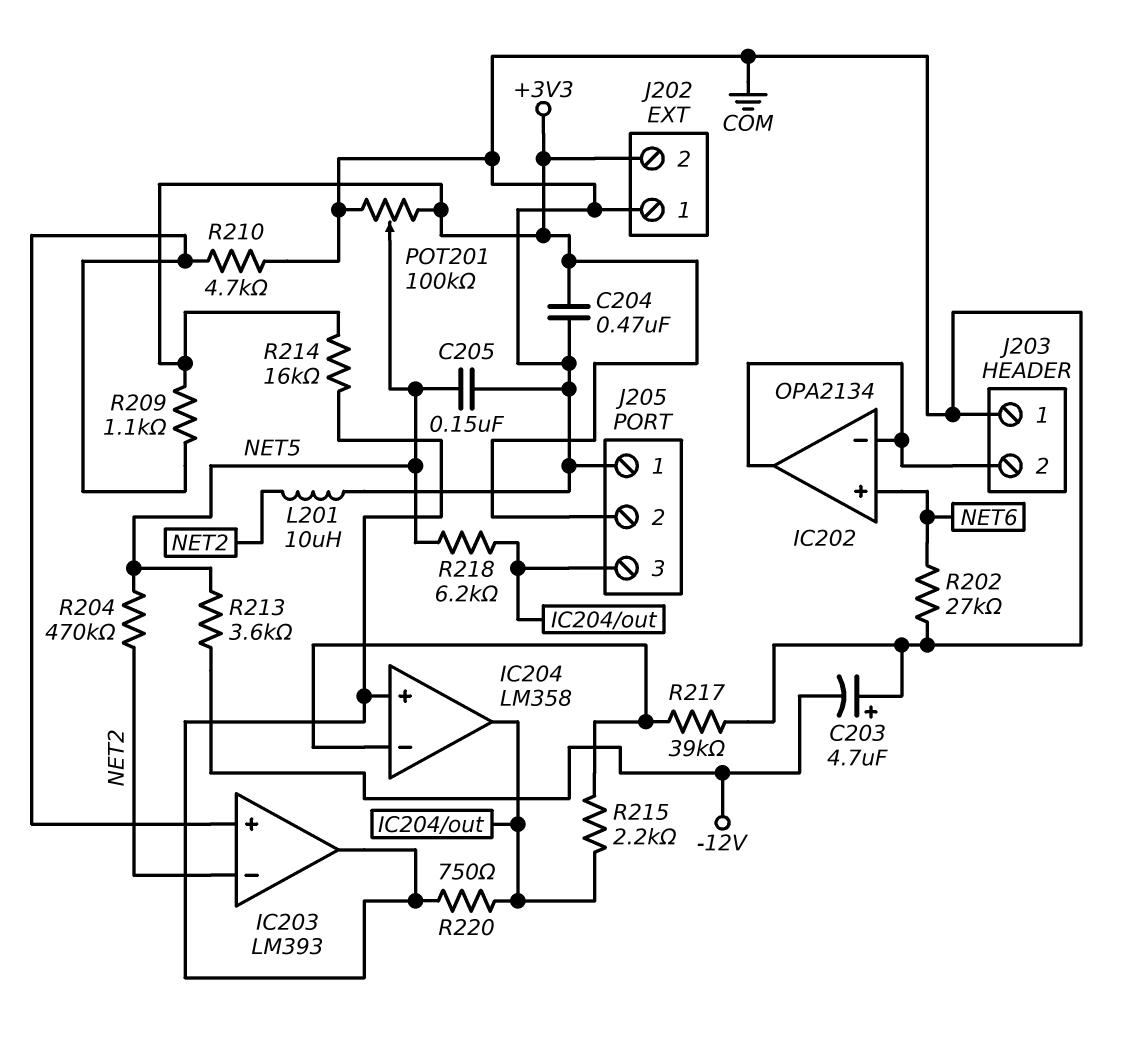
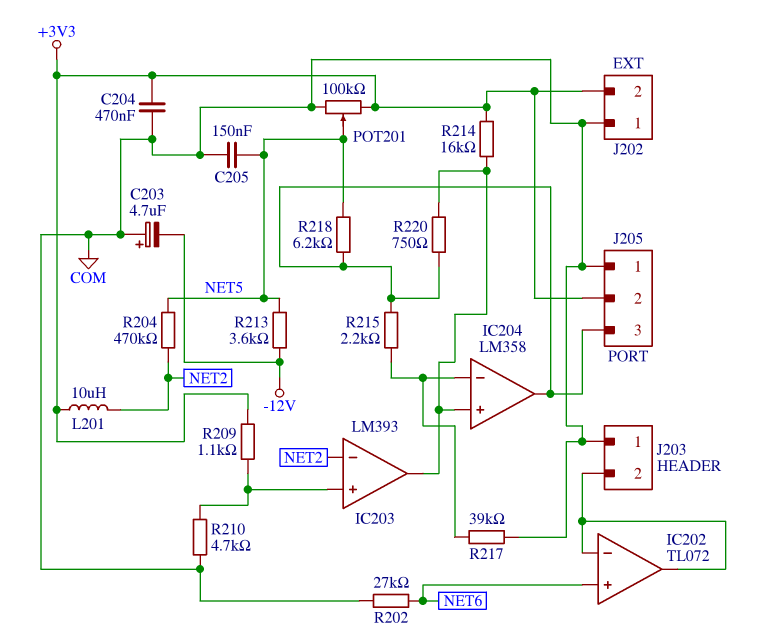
IC202: OPA2134 -> TL072
L201: 10uH (COM, NET2) -> 10uH (+3V3, NET2)

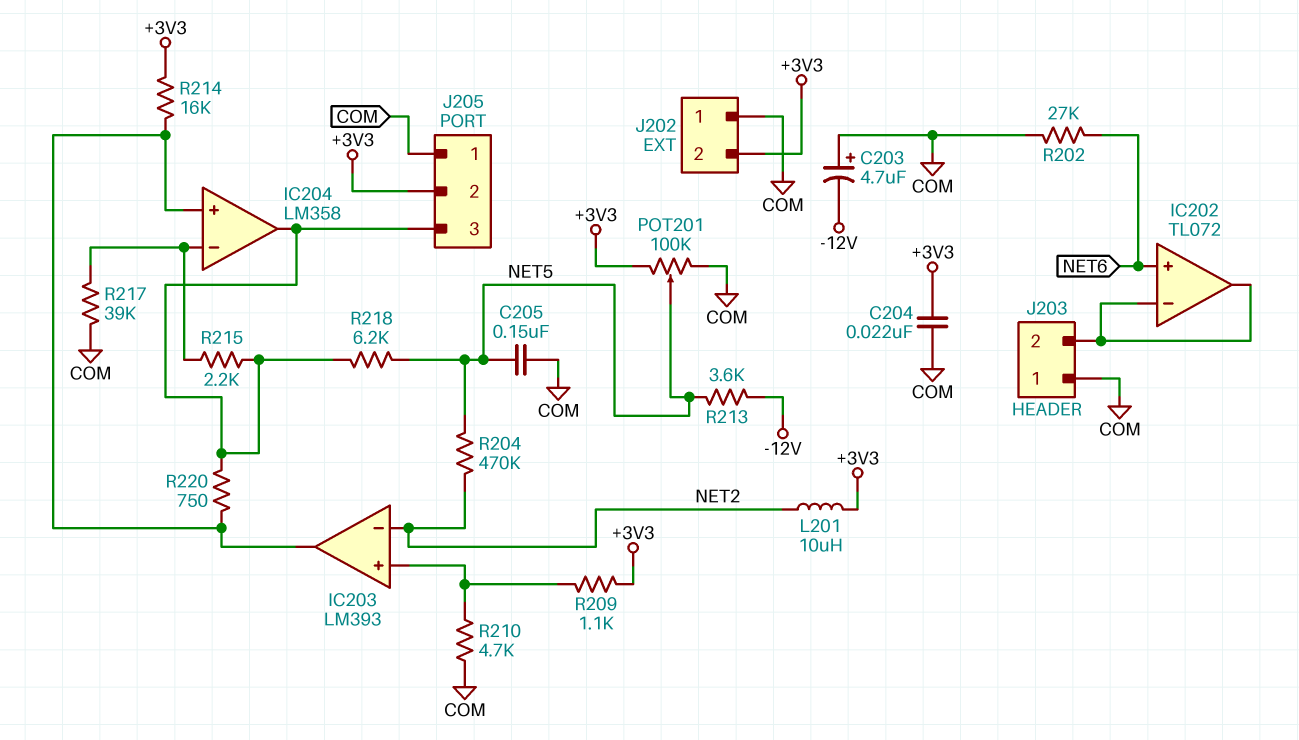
C204: 470nF (+3V3, COM) -> 22nF (+3V3, COM)

